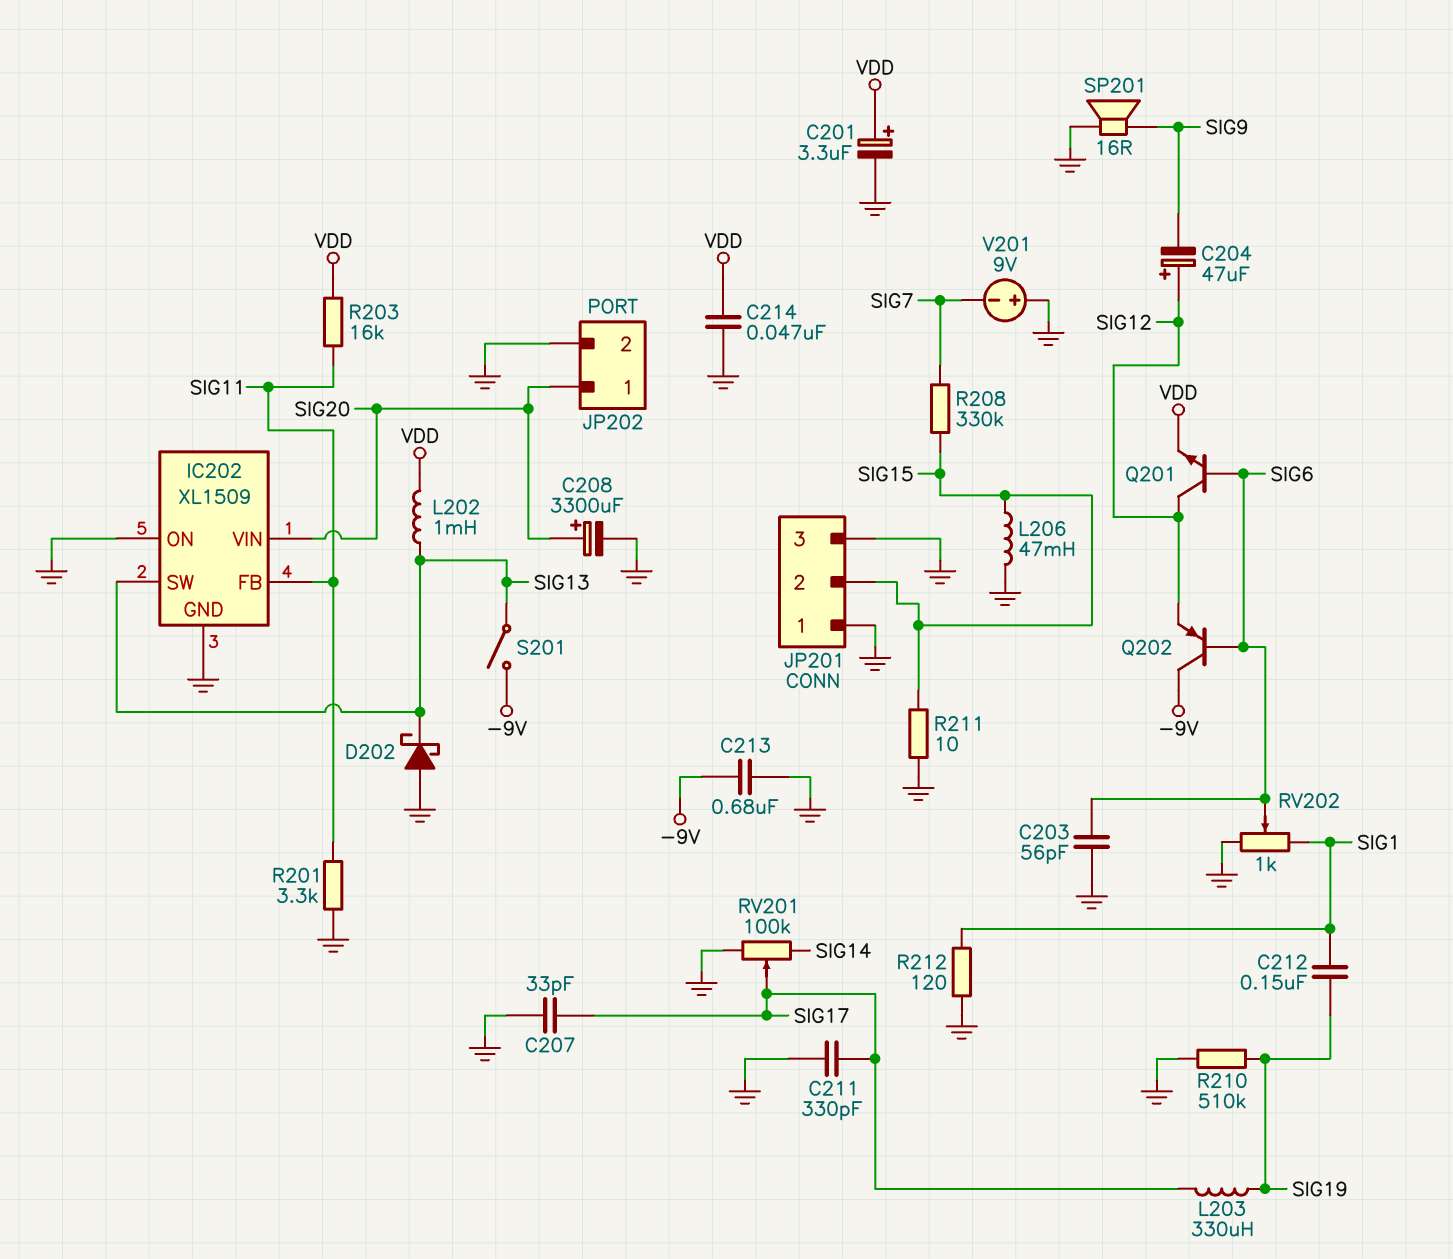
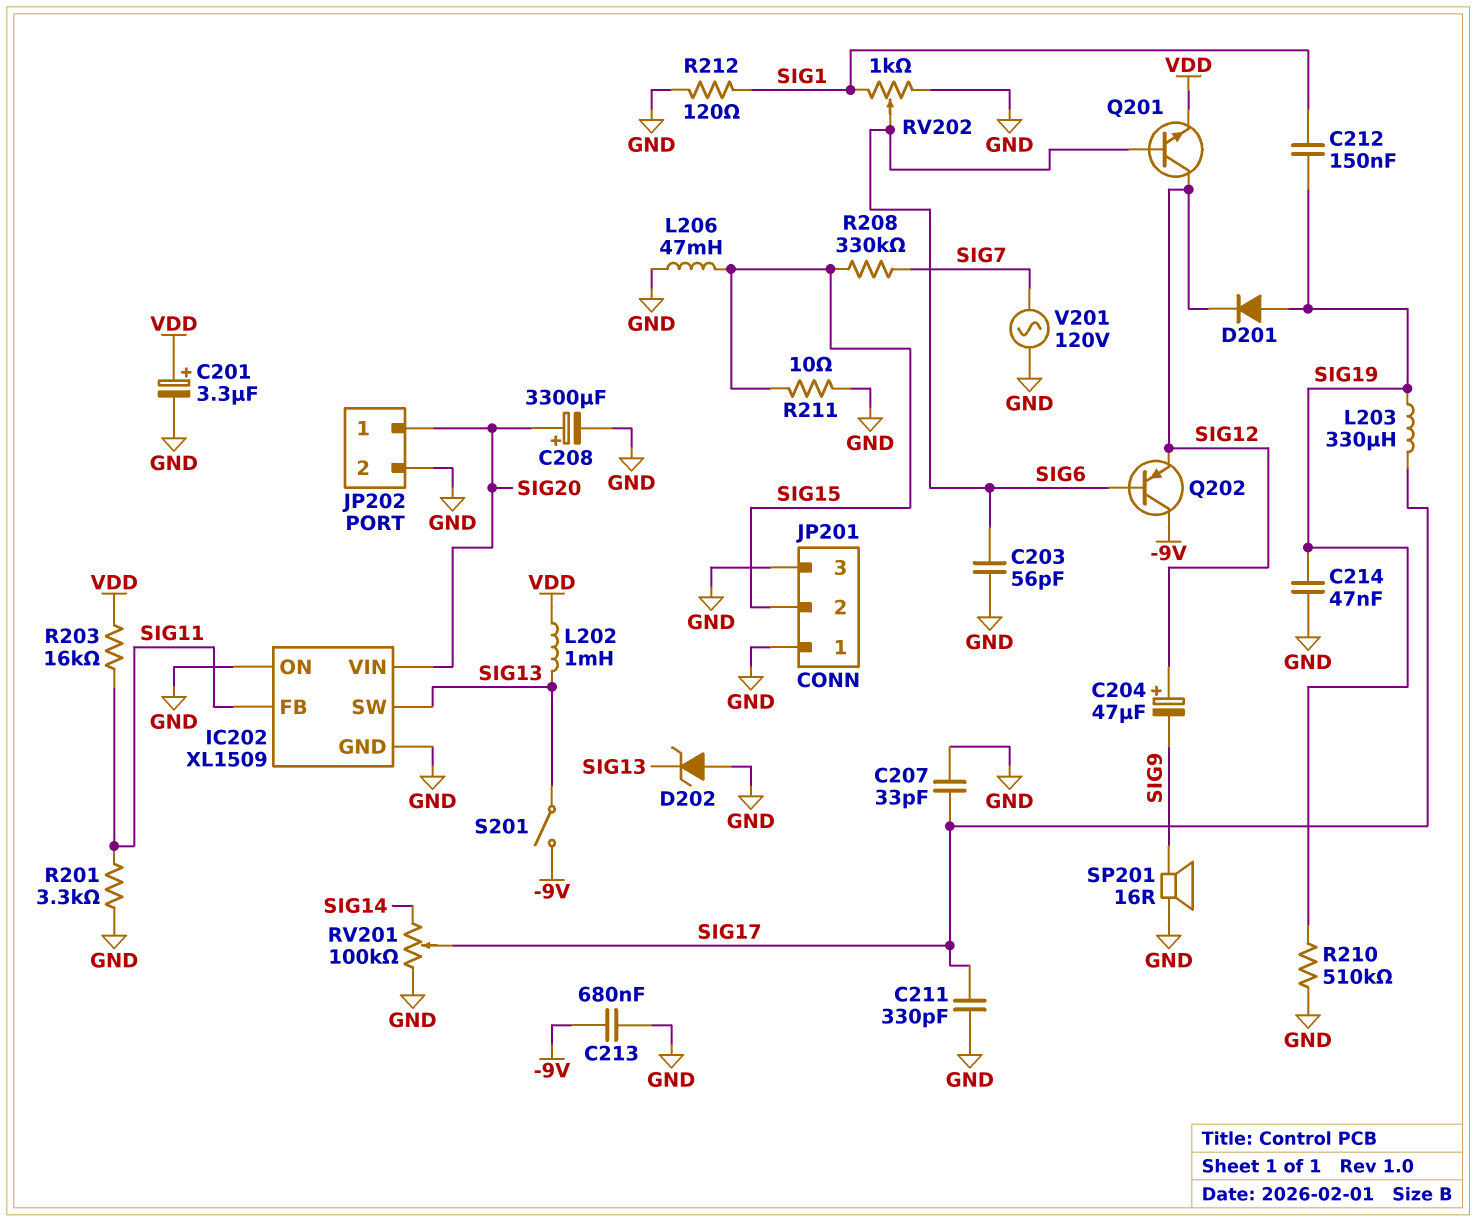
C214: 47nF (GND, VDD) -> 47nF (GND, SIG19)
D201: none -> diode (A SIG19, K SIG12)
D202: schottky (A GND, K SIG13) -> zener (A GND, K SIG13)
V201: 9V (plus GND, minus SIG7) -> AC 120V (GND, SIG7)

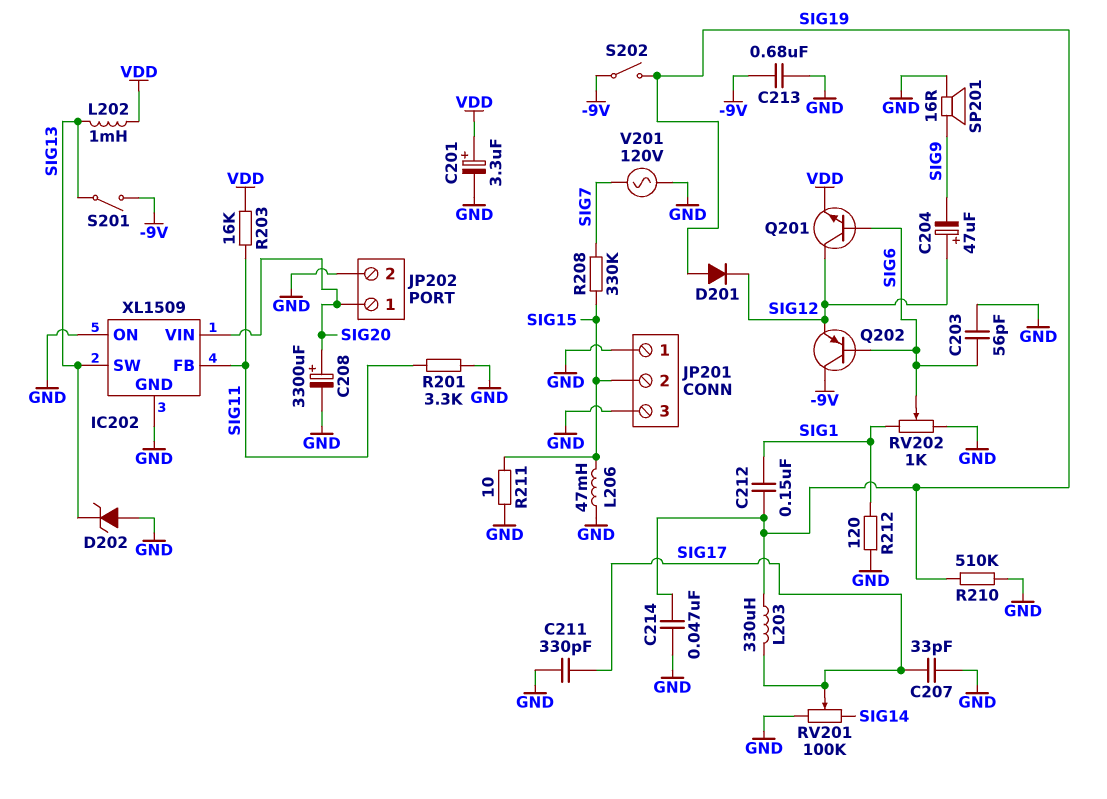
S202: none -> switch (-9V, SIG19)

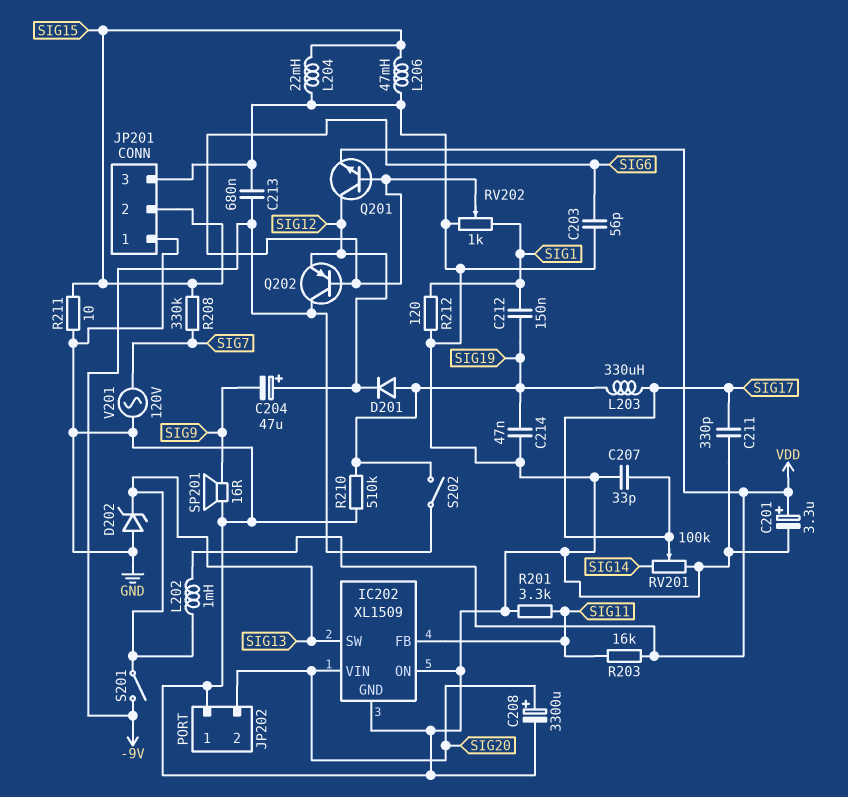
JP202 pin 1: SIG20 -> GND
JP202 pin 2: GND -> SIG20
L204: none -> 22mH (GND, SIG15)

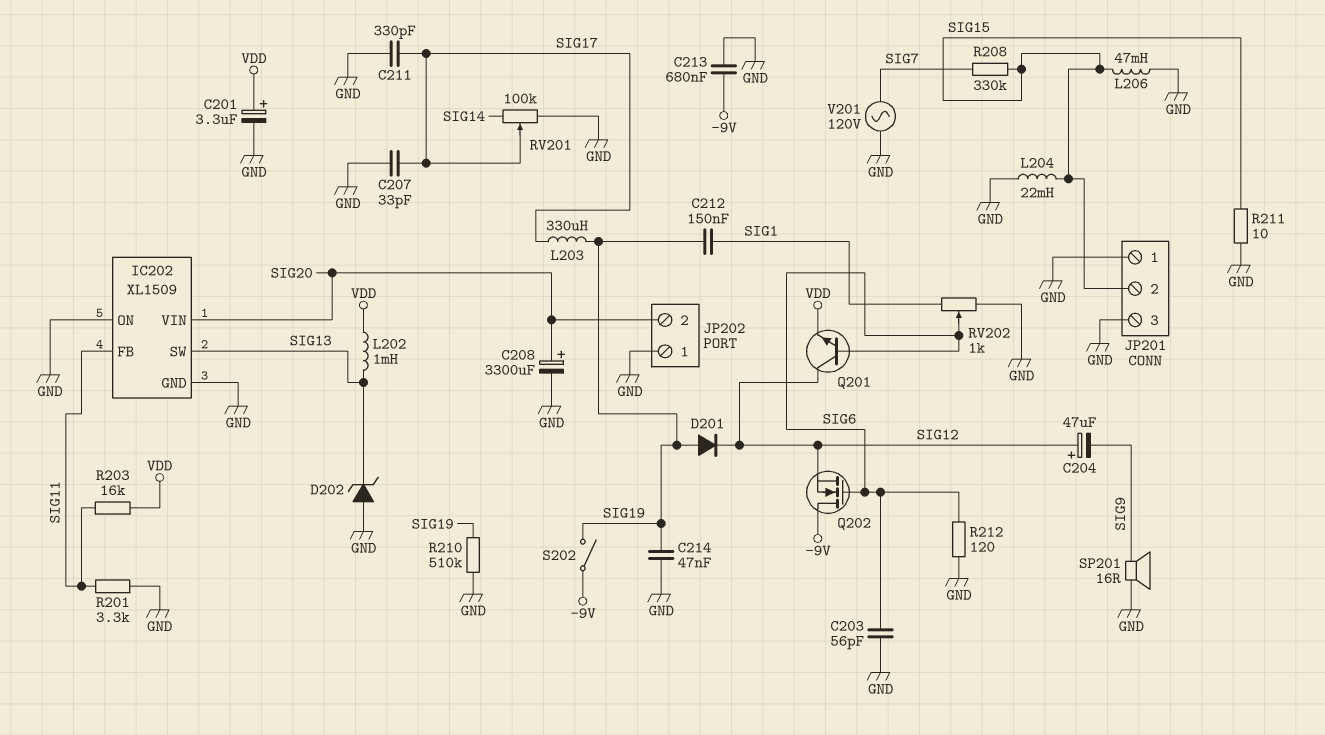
Q202: PNP (B SIG6, C -9V, E SIG12) -> NMOS (G SIG6, D -9V, S SIG12)
R212: 120 (GND, SIG1) -> 120 (GND, SIG6)
S201: switch (-9V, SIG13) -> none

